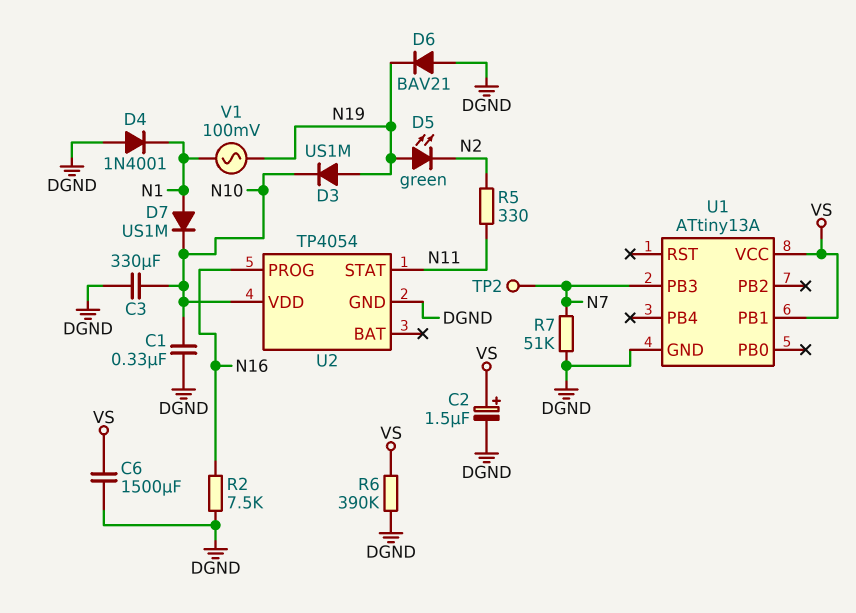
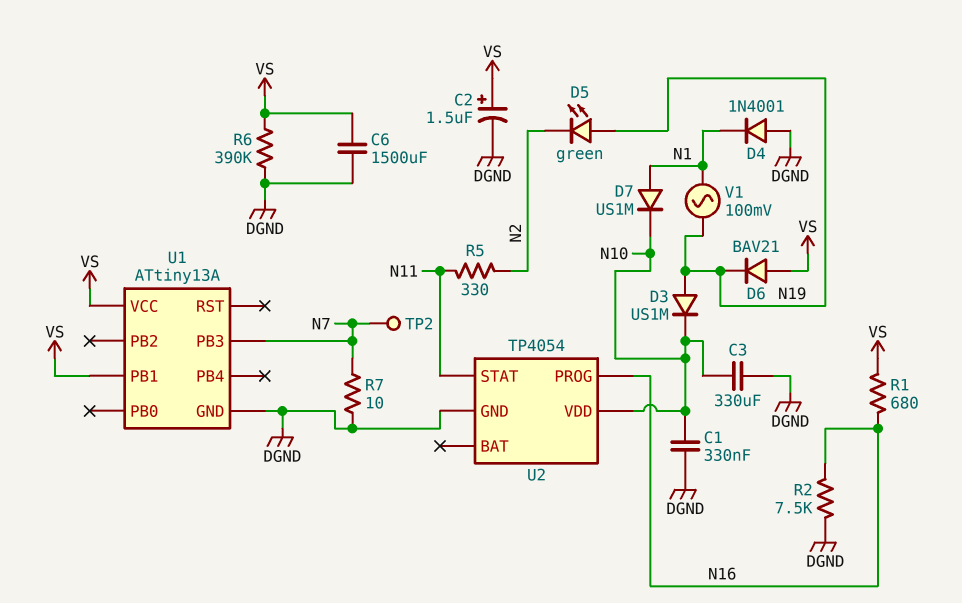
D6: diode BAV21 (A DGND, K N19) -> diode BAV21 (A VS, K N19)
R1: none -> 680 (N16, VS)
R7: 51k (DGND, N7) -> 10 (DGND, N7)

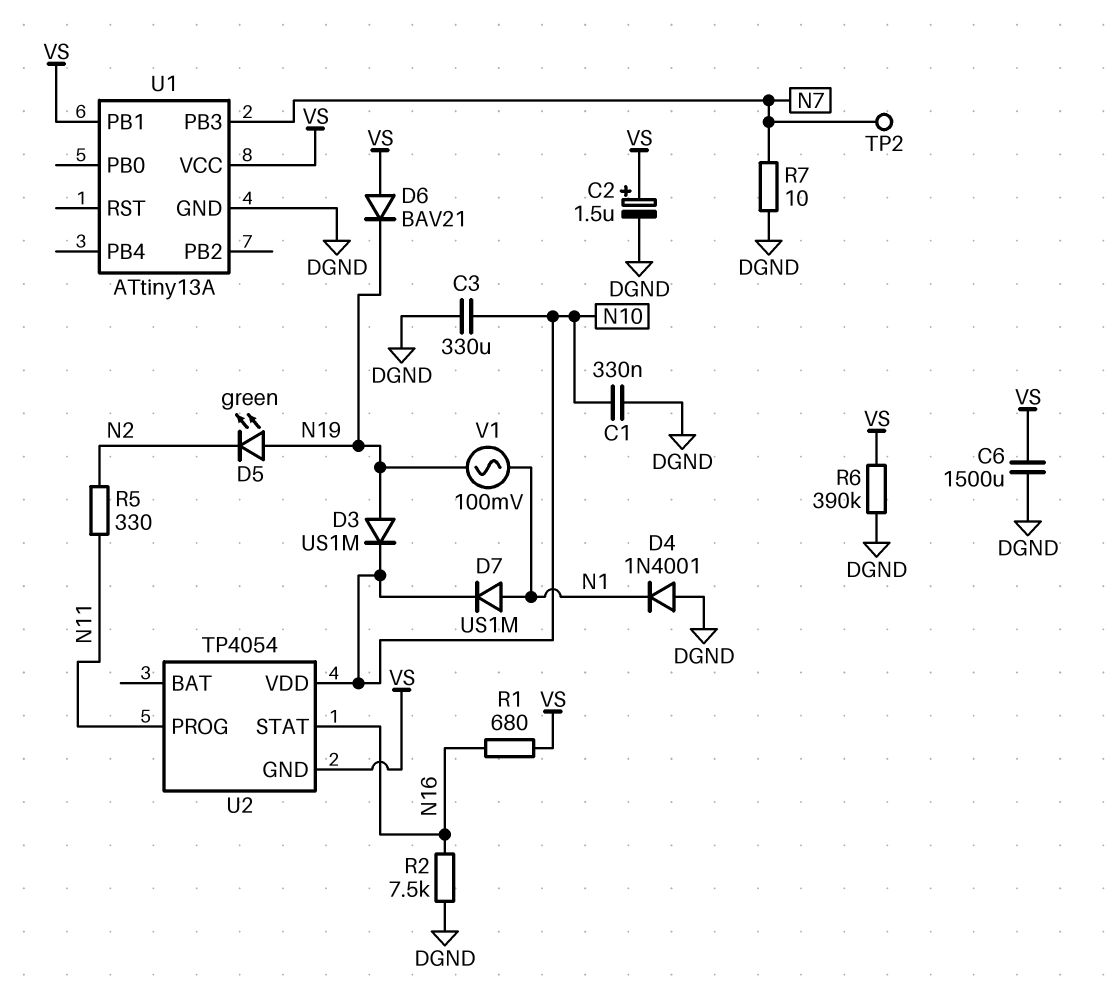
U2 pin GND: DGND -> VS
U2 pin PROG: N16 -> N11
U2 pin STAT: N11 -> N16

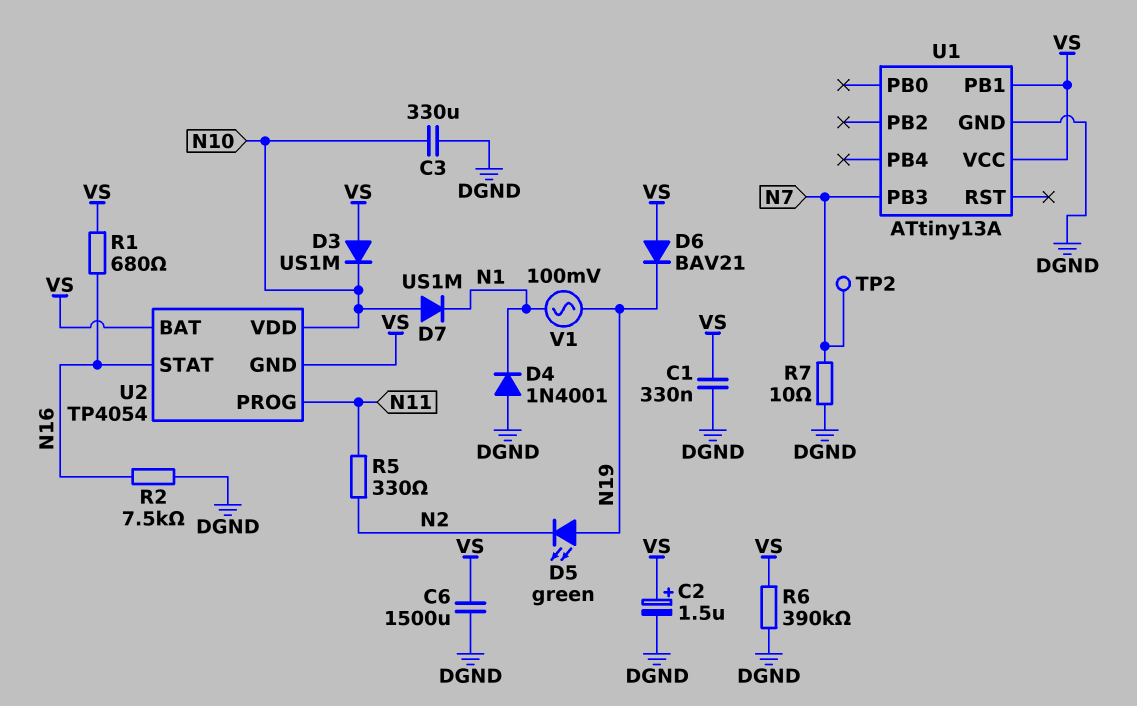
C1: 330nF (DGND, N10) -> 330nF (DGND, VS)
D3: diode US1M (A N19, K N10) -> diode US1M (A VS, K N10)
D7: diode US1M (A N1, K N10) -> diode US1M (A N10, K N1)
U2 pin BAT: none -> VS

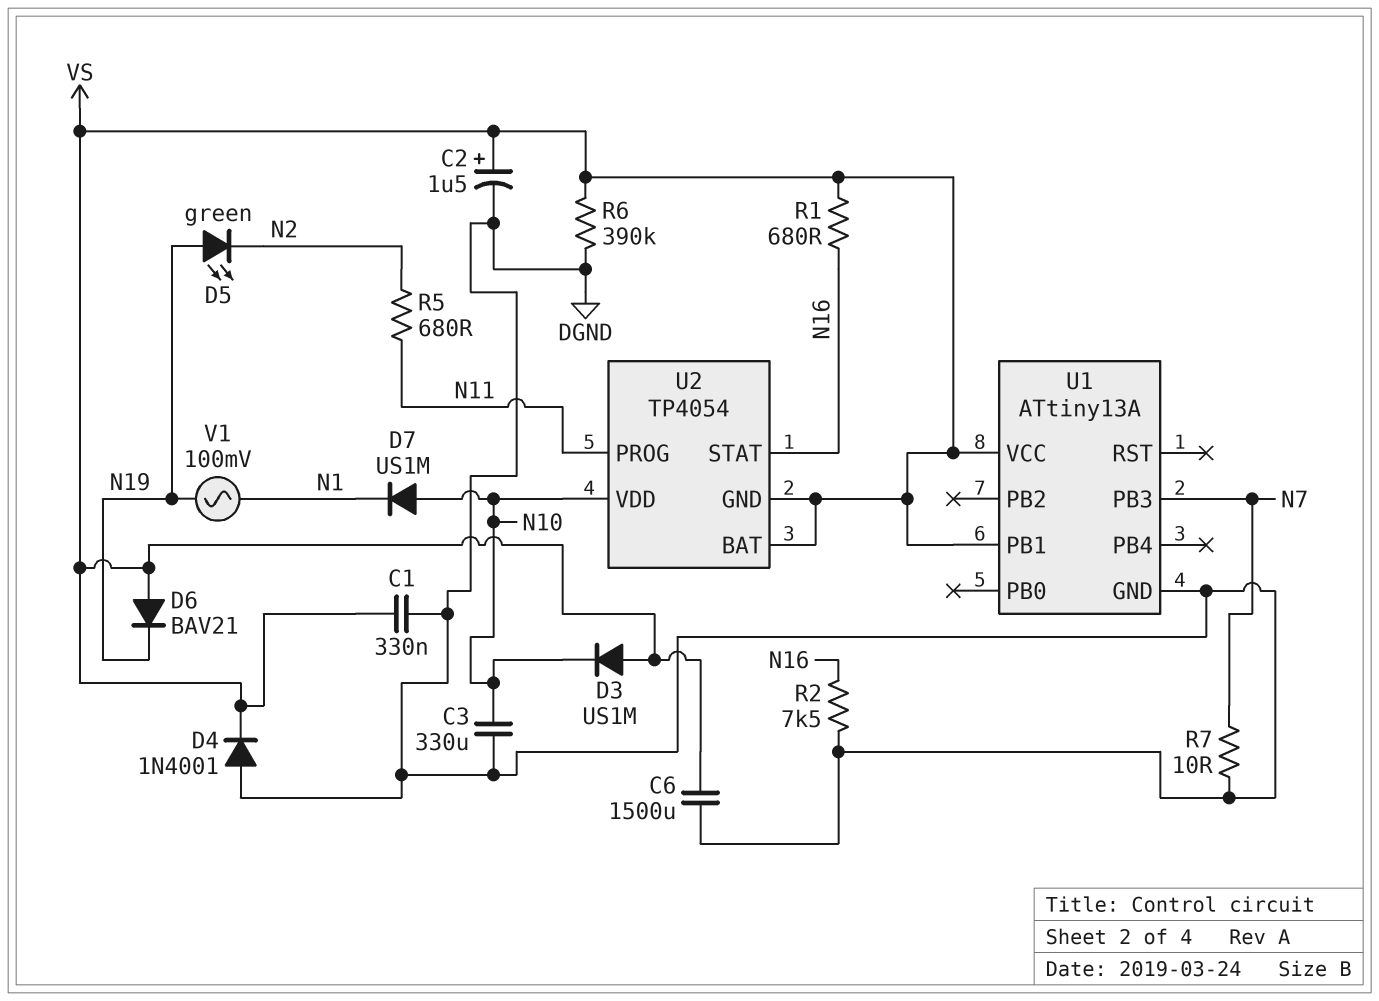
D4: diode 1N4001 (A DGND, K N1) -> diode 1N4001 (A DGND, K VS)
R5: 330 (N2, N11) -> 680 (N2, N11)
TP2: test point (N7) -> none

